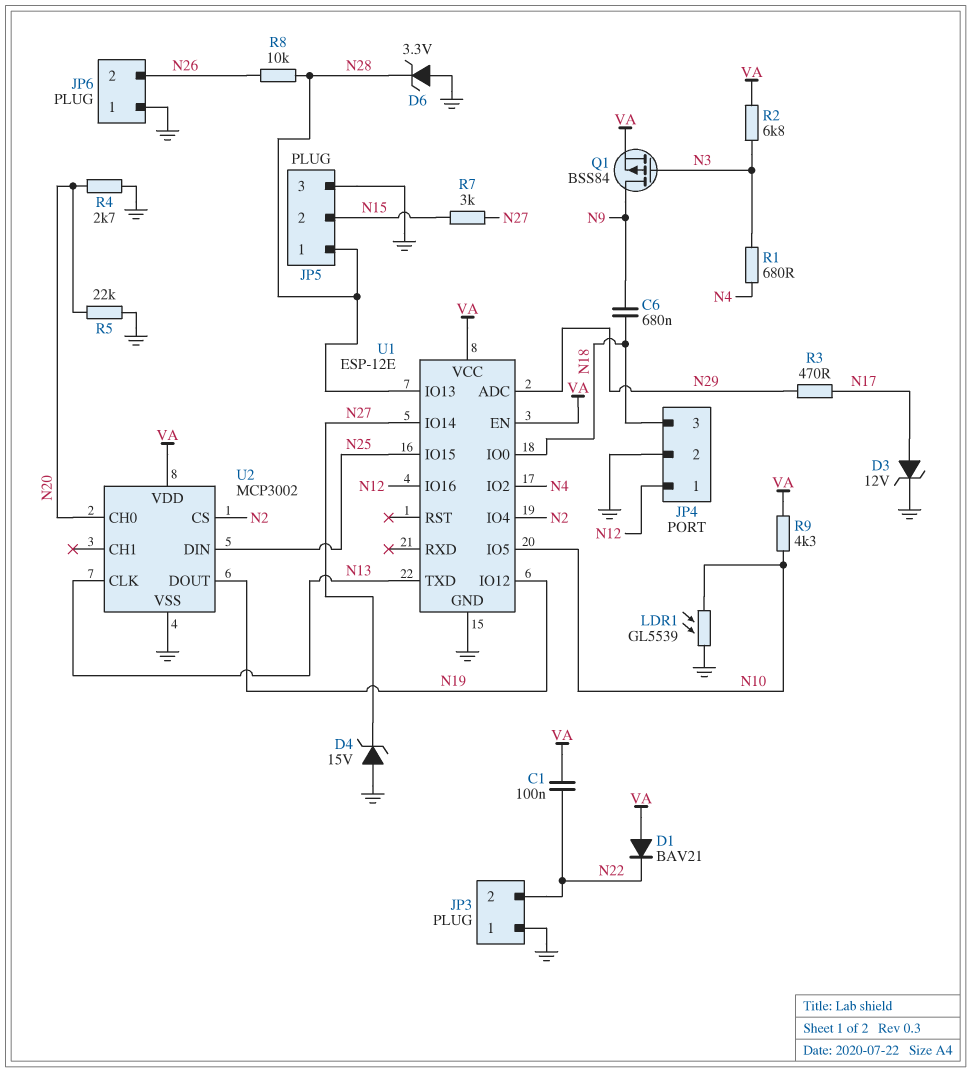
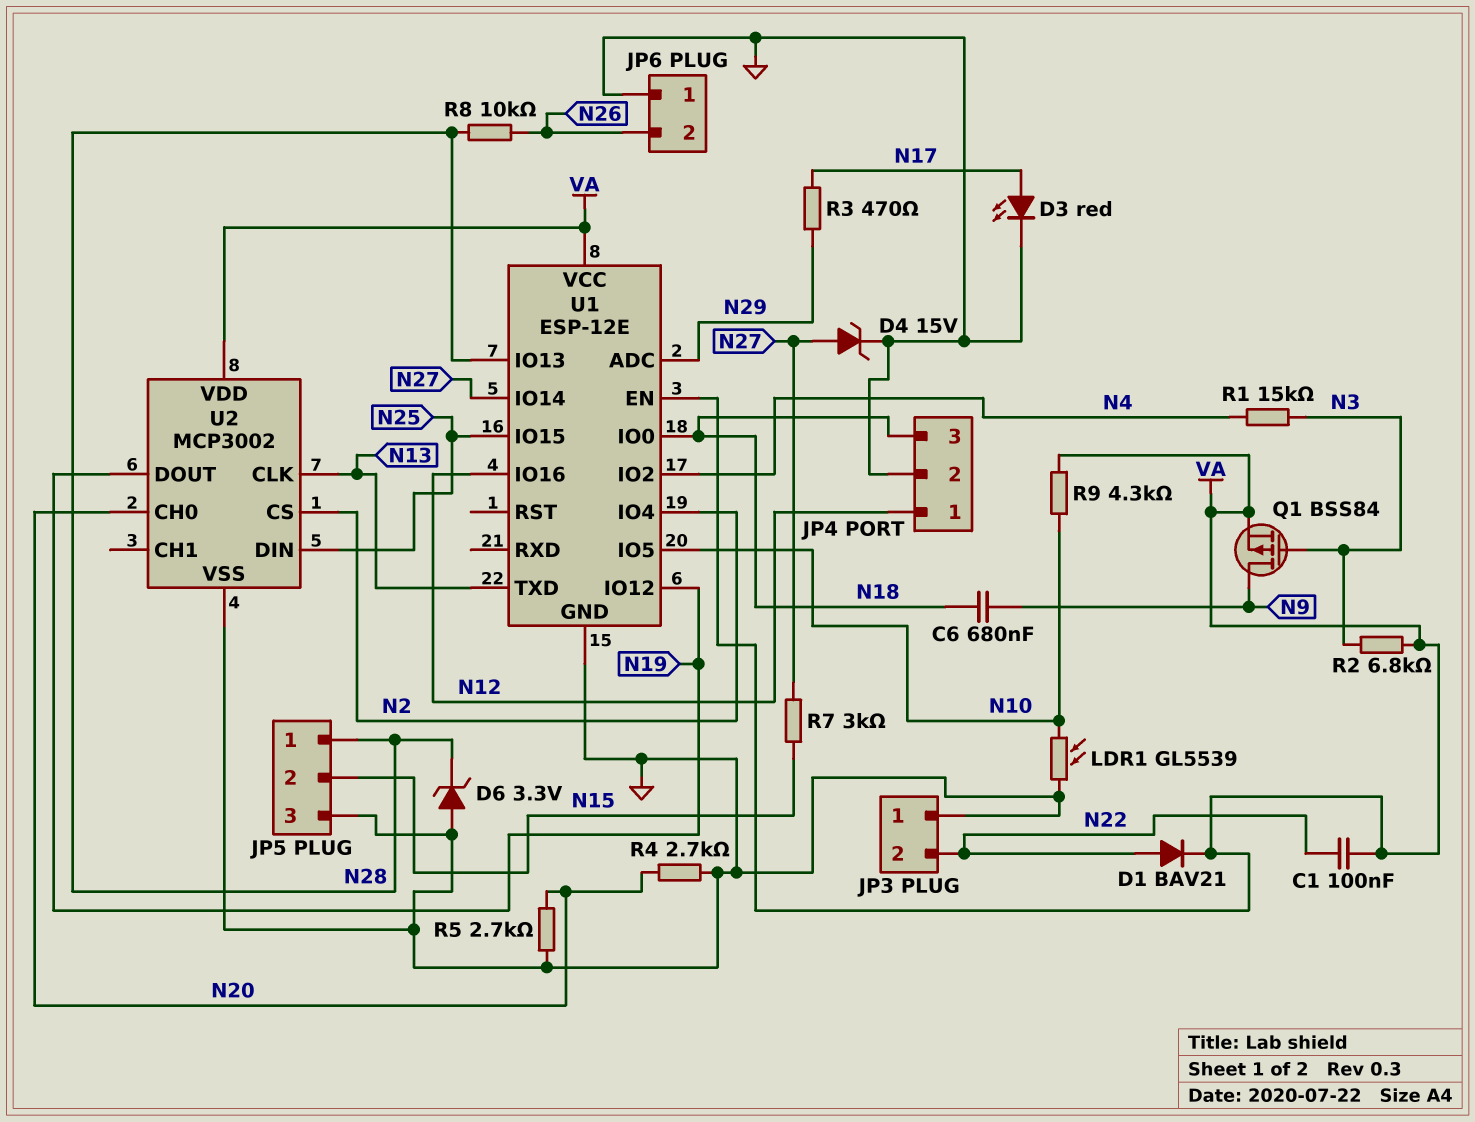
D1: diode BAV21 (A VA, K N22) -> diode BAV21 (A N22, K VA)
D3: zener 12V (A N17, K GND) -> LED red (A N17, K GND)
D4: zener 15V (A GND, K N27) -> zener 15V (A N27, K GND)
R1: 680 (N3, N4) -> 15k (N3, N4)
R5: 22k (GND, N20) -> 2.7k (GND, N20)

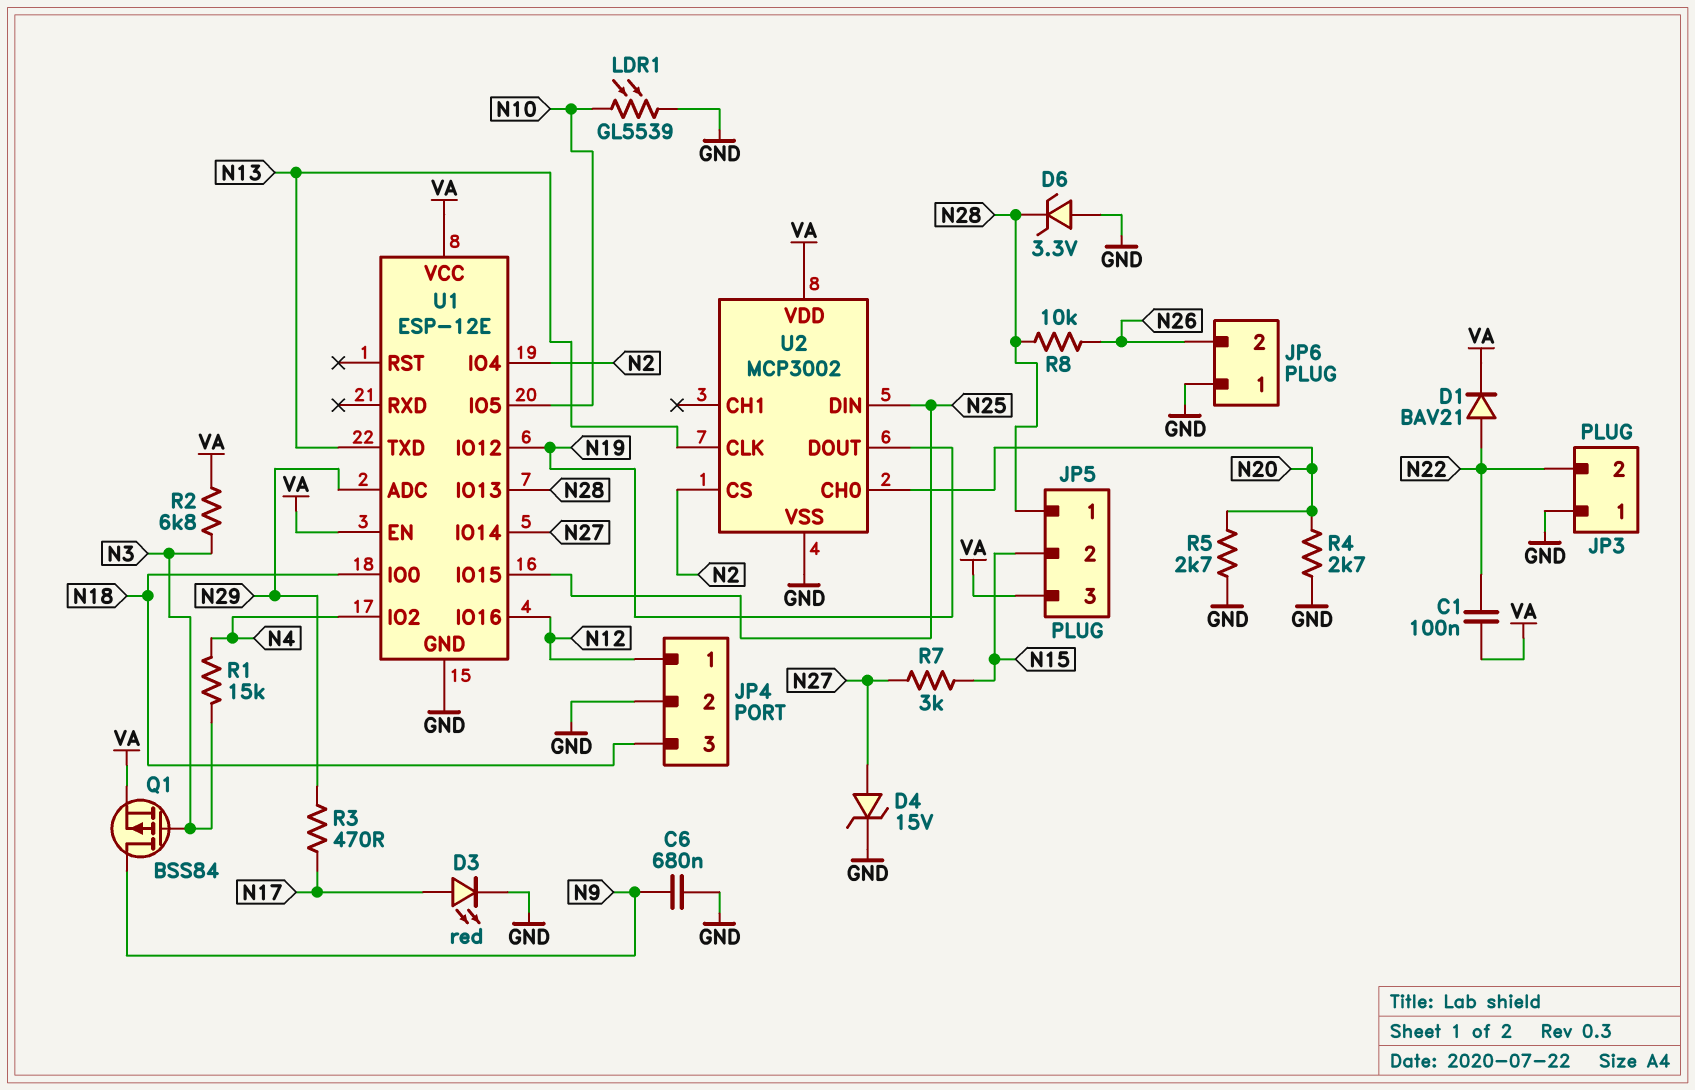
C6: 680nF (N9, N18) -> 680nF (GND, N9)
JP5 pin 3: GND -> VA
R9: 4.3k (N10, VA) -> none

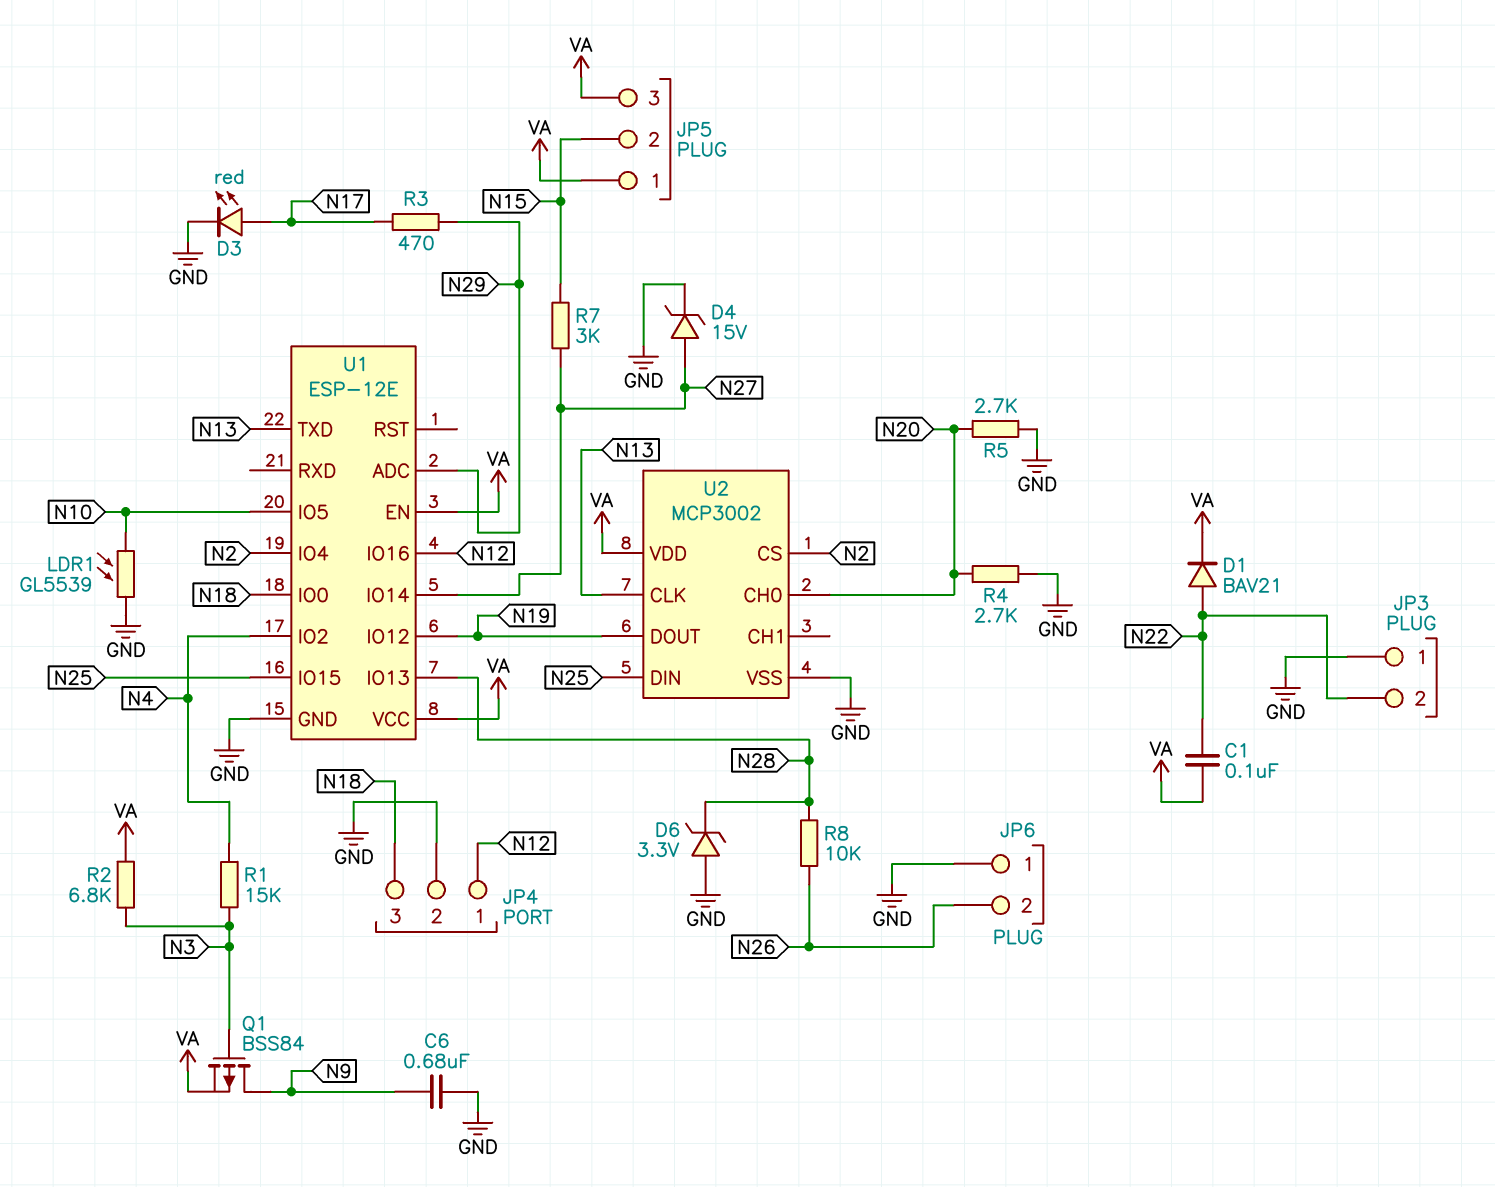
JP5 pin 1: N28 -> VA

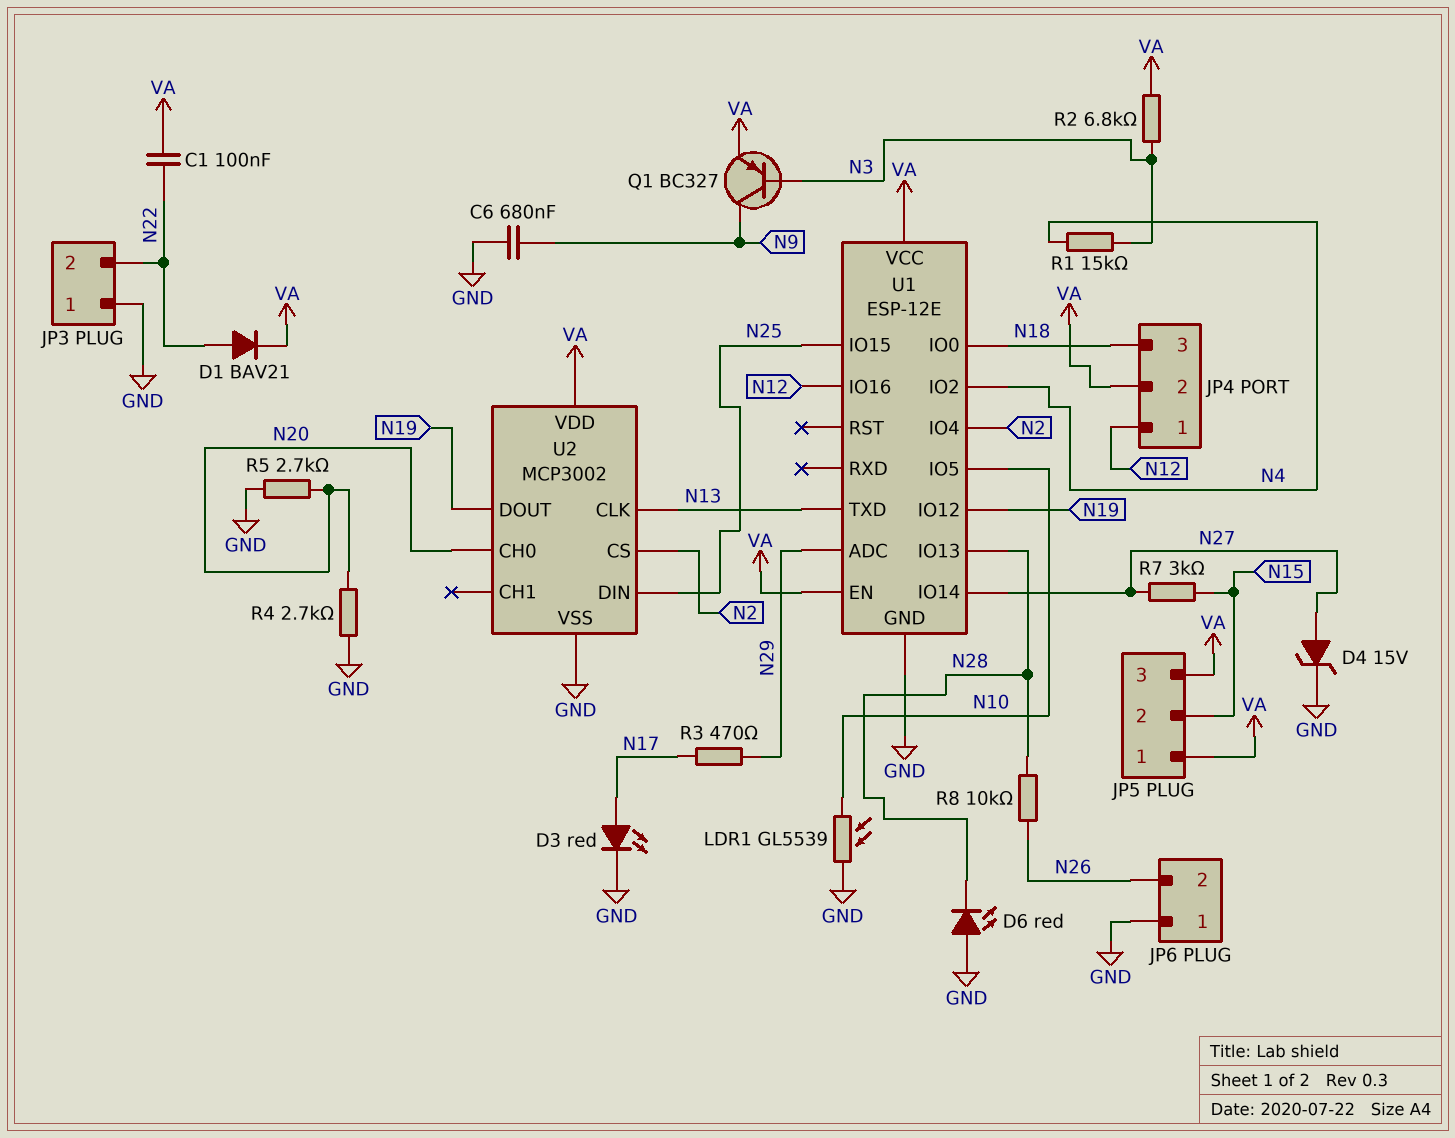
D6: zener 3.3V (A GND, K N28) -> LED red (A GND, K N28)
JP4 pin 2: GND -> VA
Q1: PMOS BSS84 (G N3, D N9, S VA) -> PNP BC327 (B N3, C N9, E VA)

